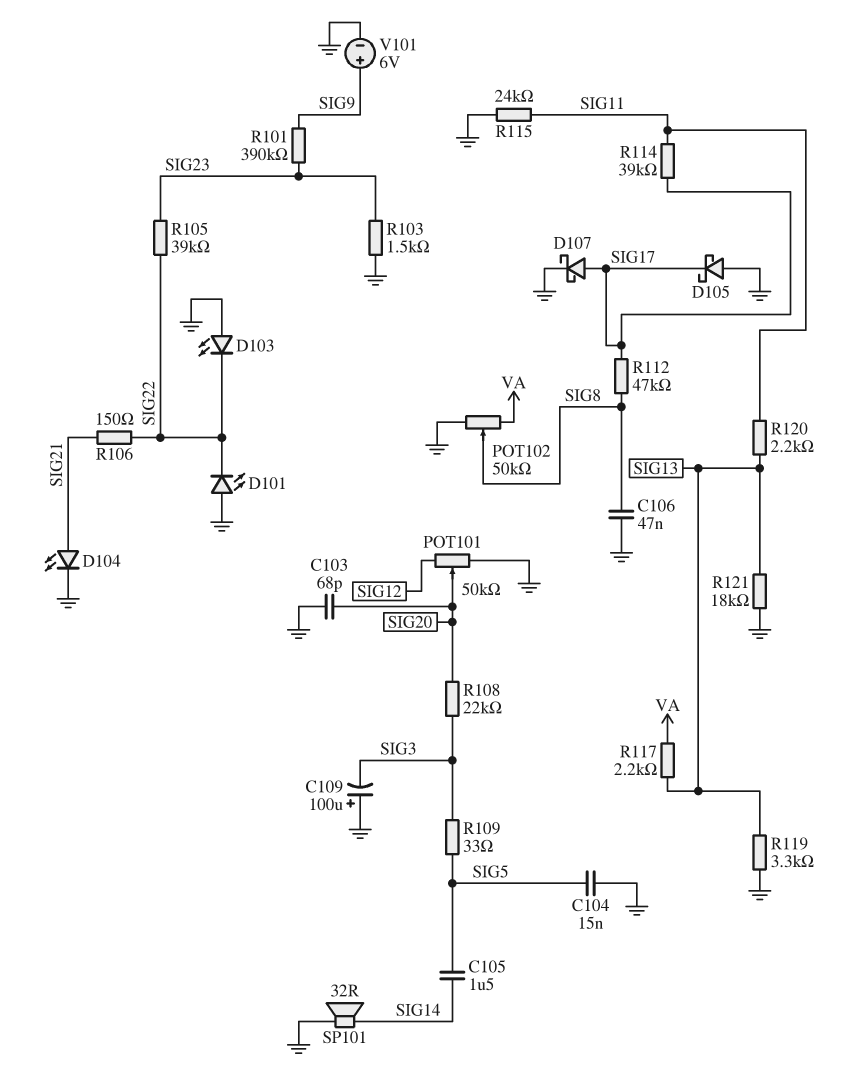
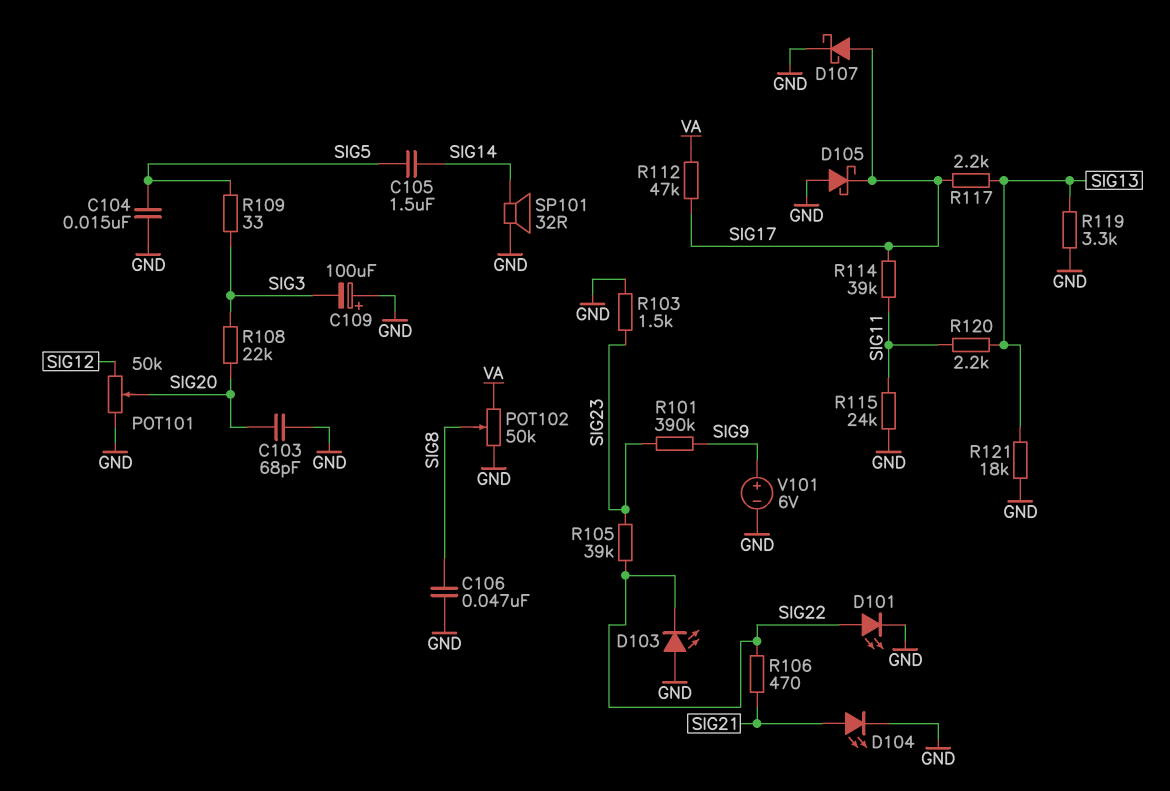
D101: LED (A GND, K SIG22) -> LED (A SIG22, K GND)
R106: 150 (SIG21, SIG22) -> 470 (SIG21, SIG22)
R112: 47k (SIG8, SIG17) -> 47k (SIG17, VA)
R117: 2.2k (SIG13, VA) -> 2.2k (SIG13, SIG17)

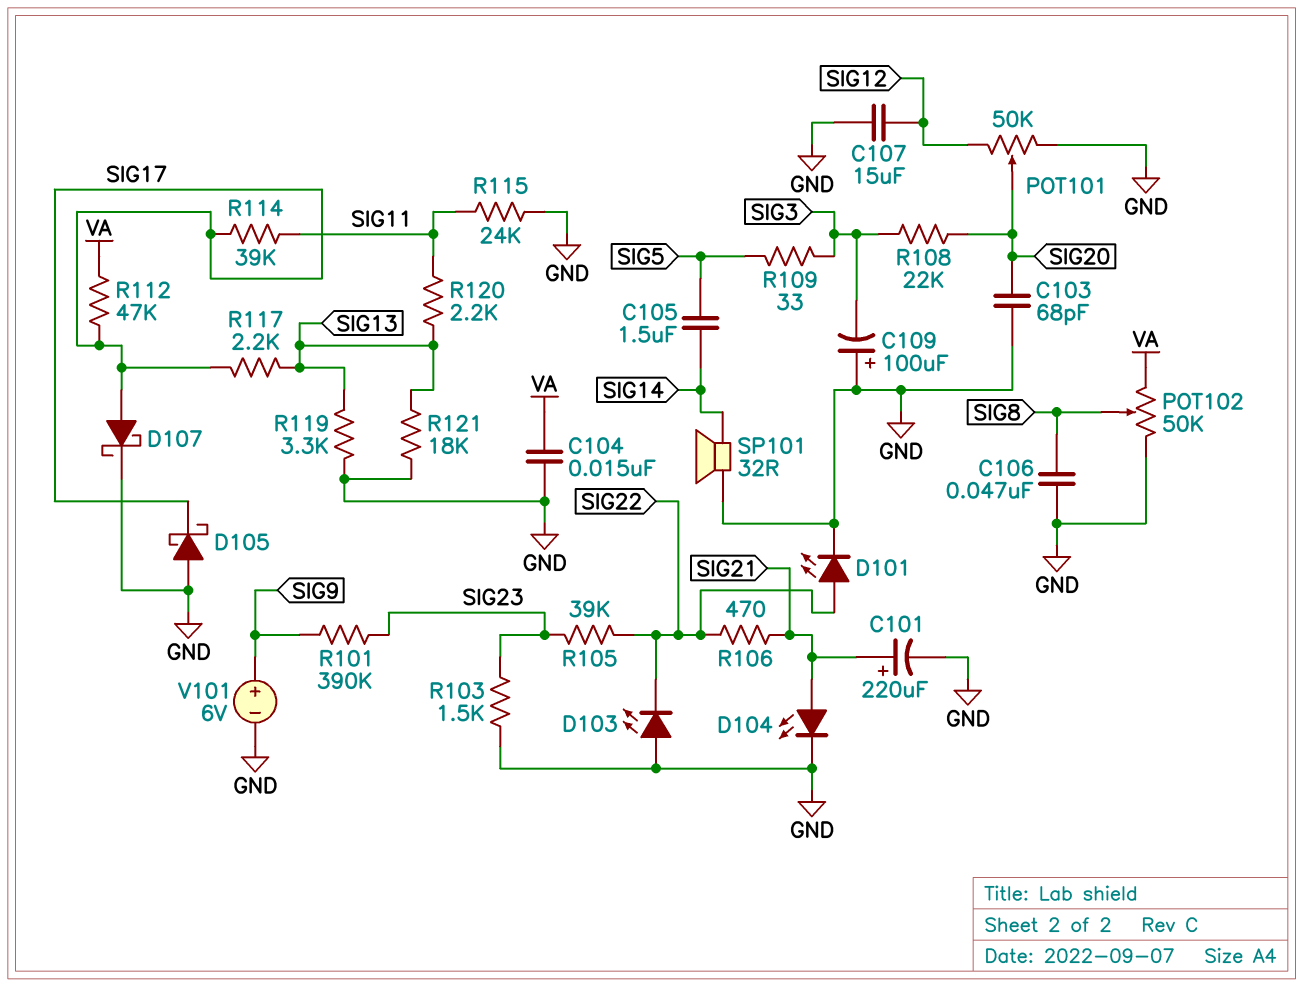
C101: none -> 220uF (plus SIG21, minus GND)
C104: 15nF (GND, SIG5) -> 15nF (GND, VA)
C107: none -> 15uF (GND, SIG12)

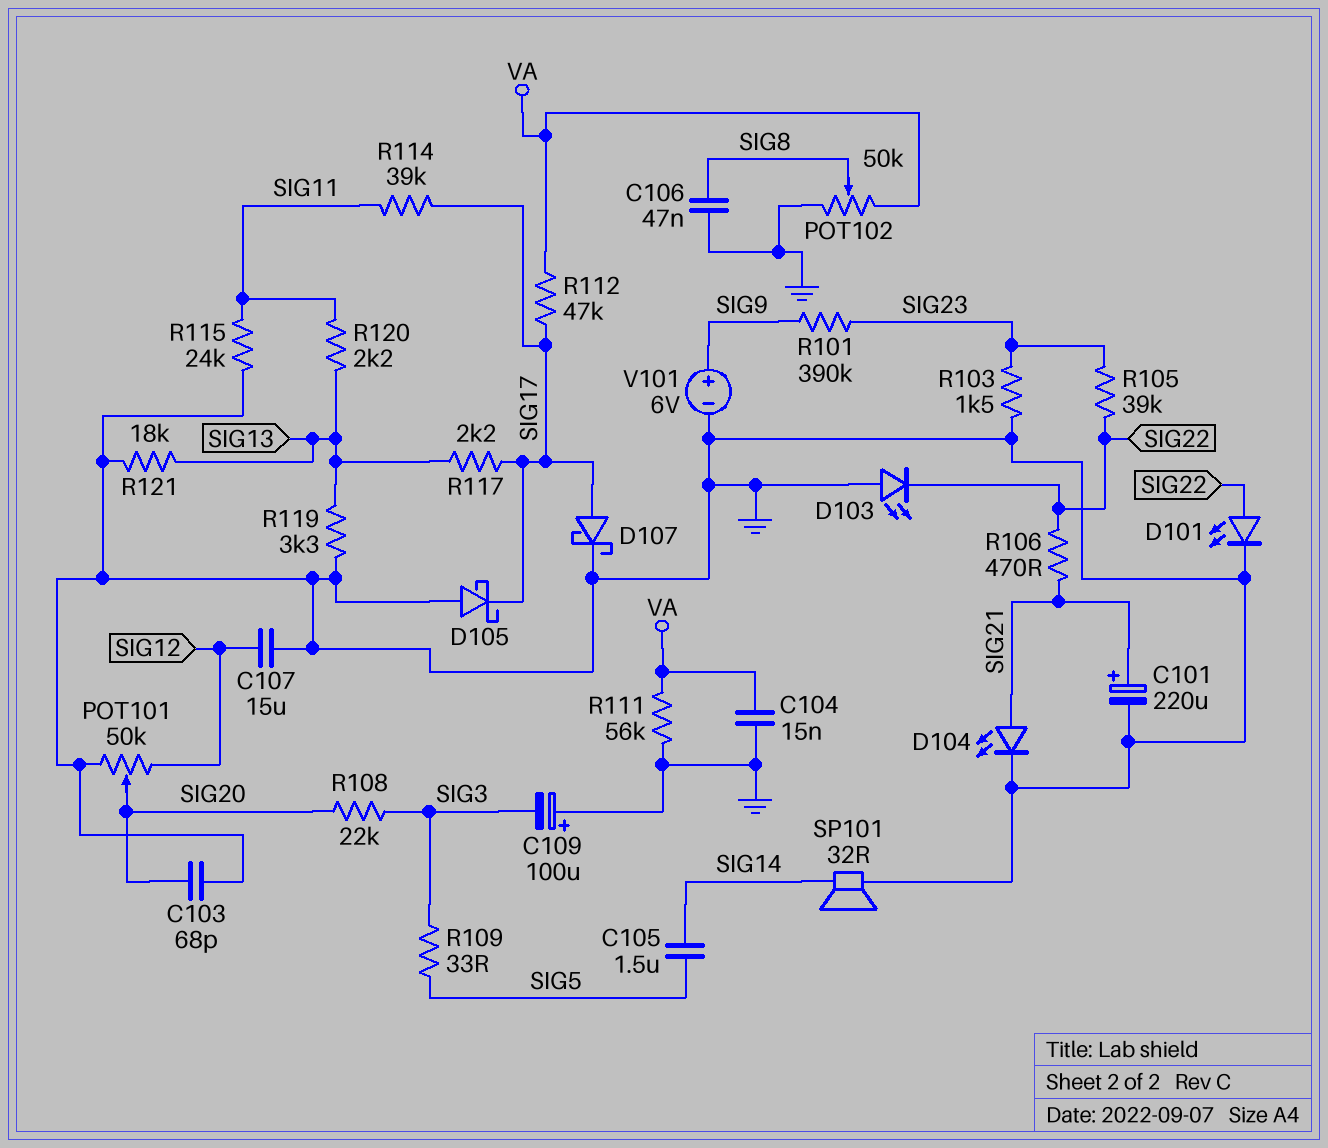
R111: none -> 56k (GND, VA)

